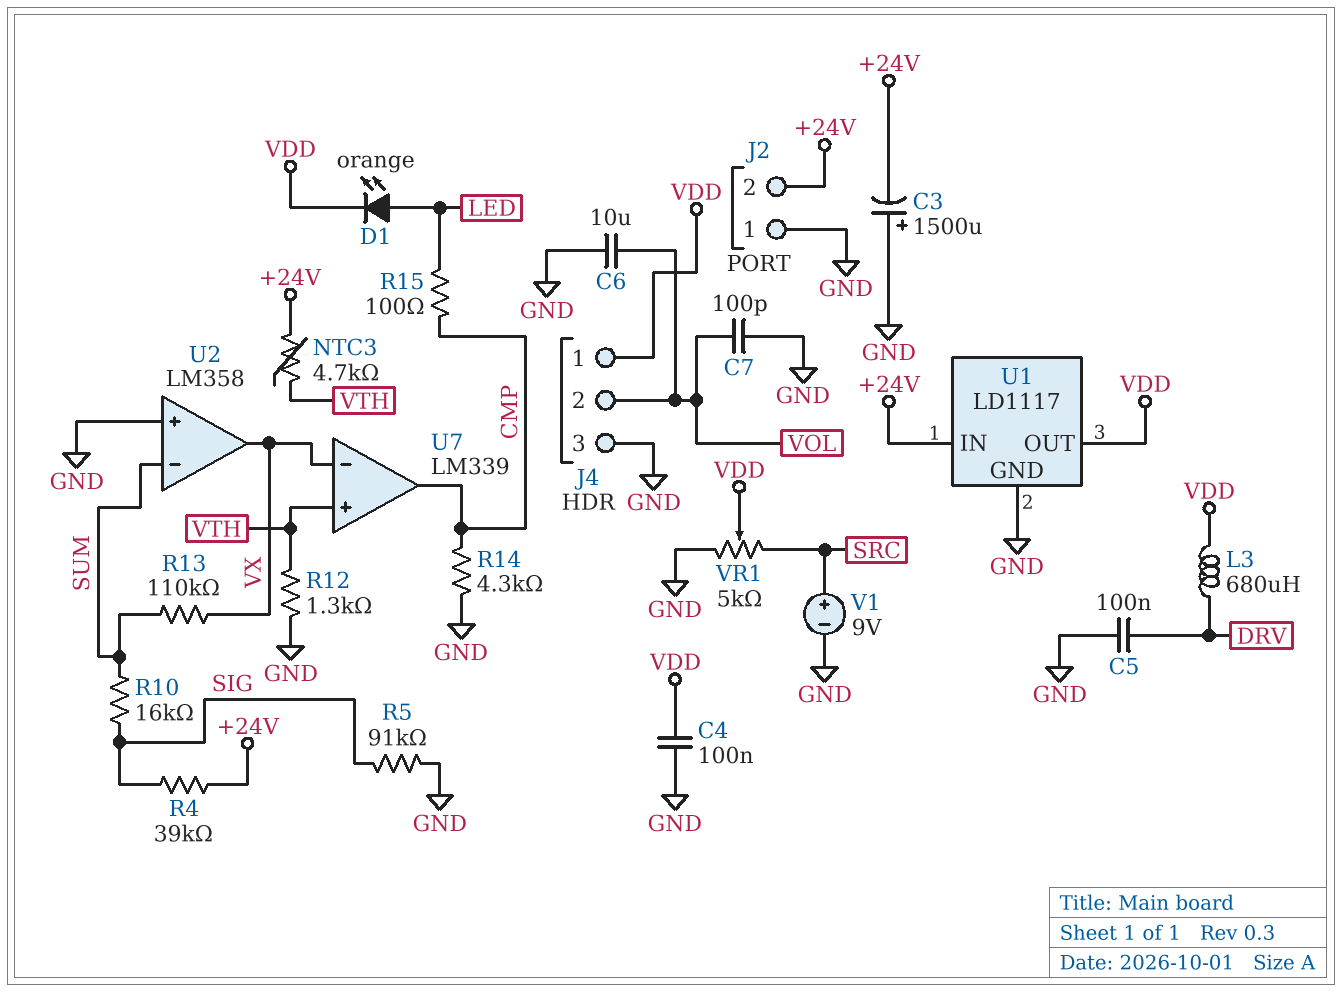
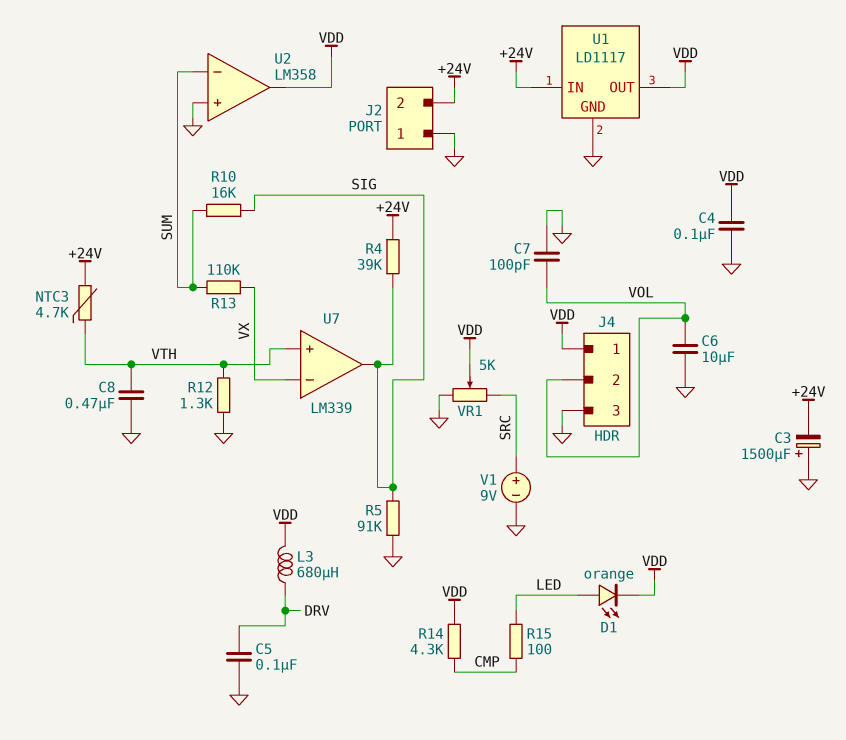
C8: none -> 470nF (GND, VTH)
R14: 4.3k (CMP, GND) -> 4.3k (CMP, VDD)
U2 pin out: VX -> VDD
U7 pin out: CMP -> SIG

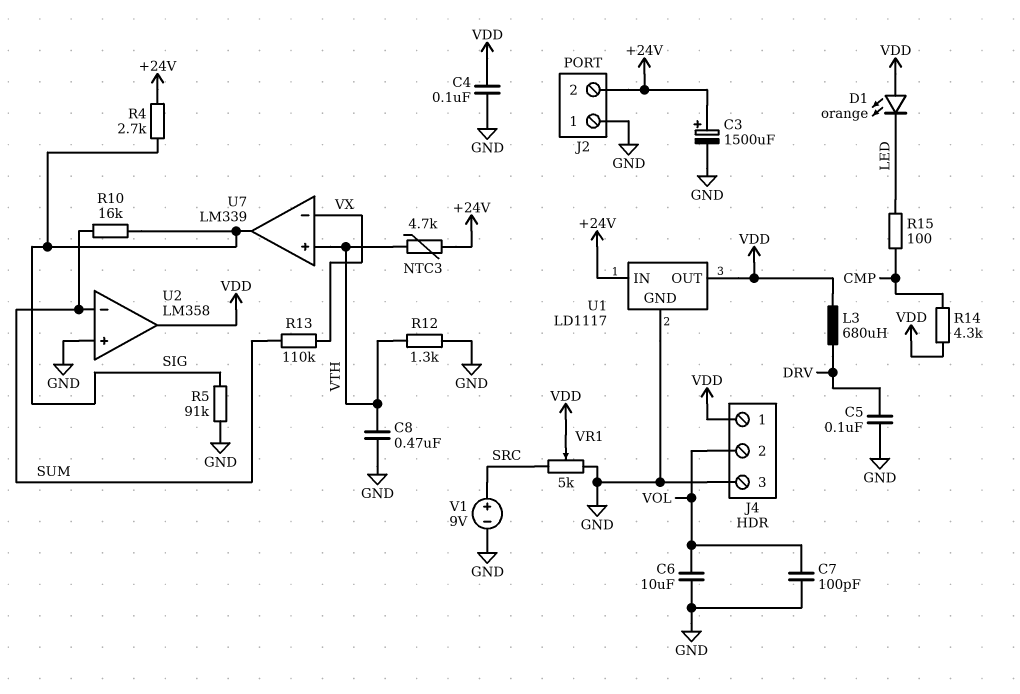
C3: 1500uF (plus GND, minus +24V) -> 1500uF (plus +24V, minus GND)
D1: LED orange (A LED, K VDD) -> LED orange (A VDD, K LED)
R4: 39k (+24V, SIG) -> 2.7k (+24V, SIG)

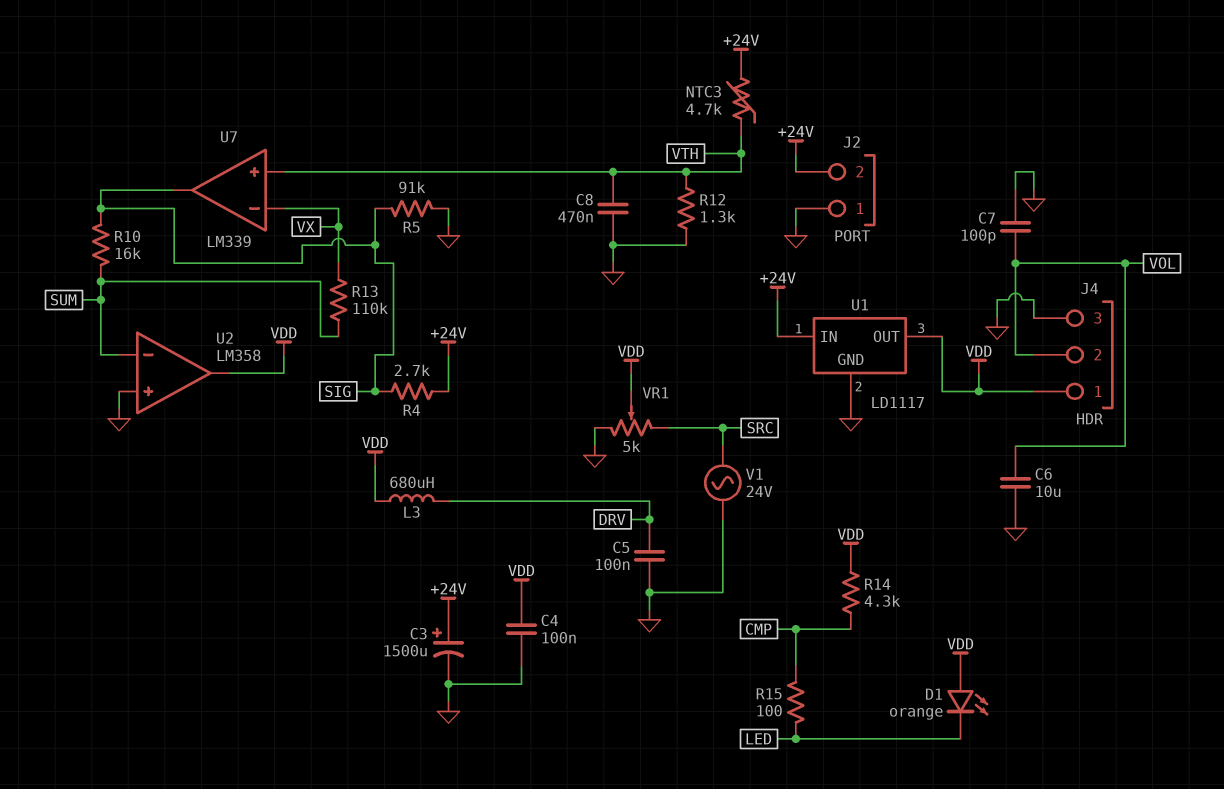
V1: 9V (plus SRC, minus GND) -> AC 24V (GND, SRC)

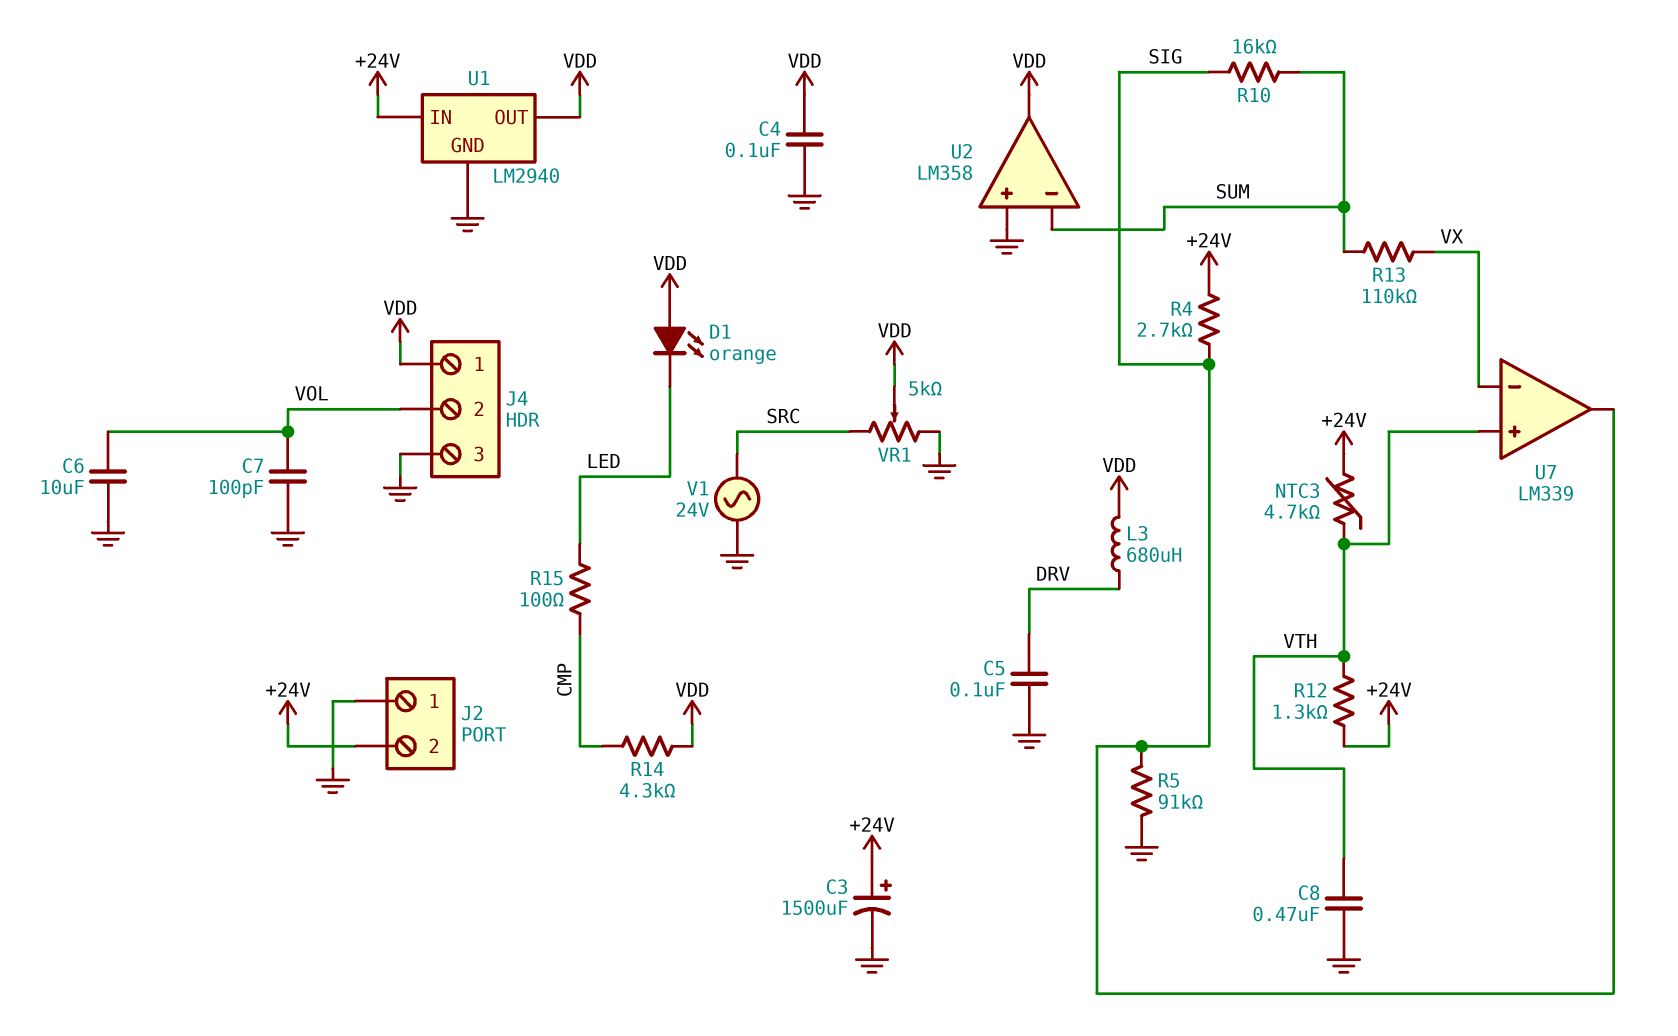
R12: 1.3k (GND, VTH) -> 1.3k (+24V, VTH)
U1: LD1117 -> LM2940

